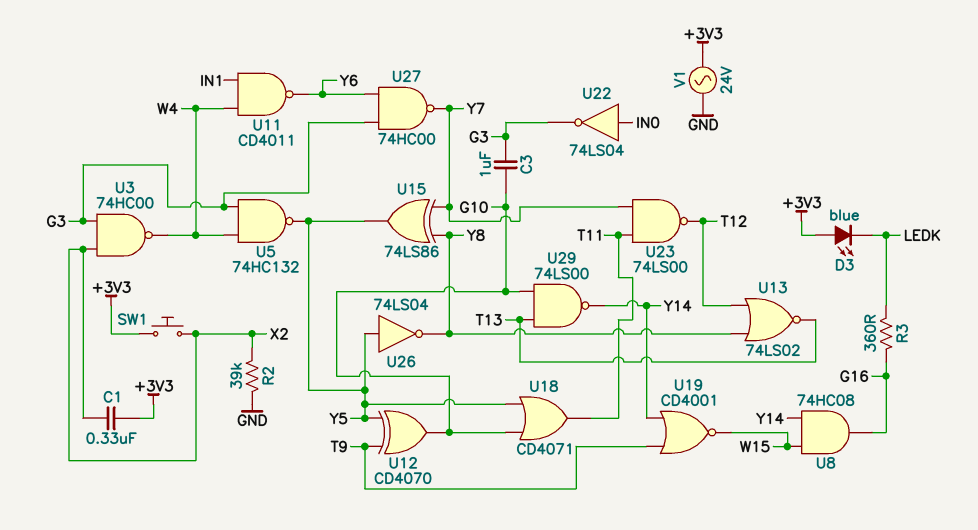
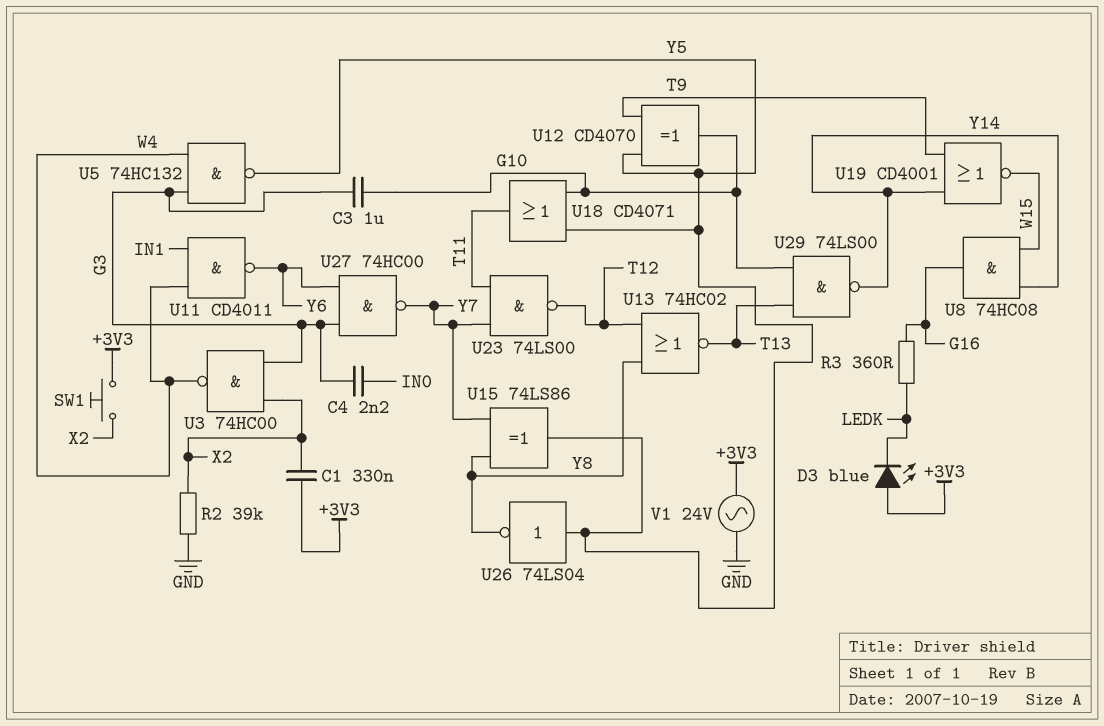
C4: none -> 2.2nF (G3, IN0)
U13: NOR 74LS02 (in T12, in Y8, out T13) -> NOR 74HC02 (in T12, in Y8, out T13)
U22: NOT 74LS04 (in IN0, out G3) -> none

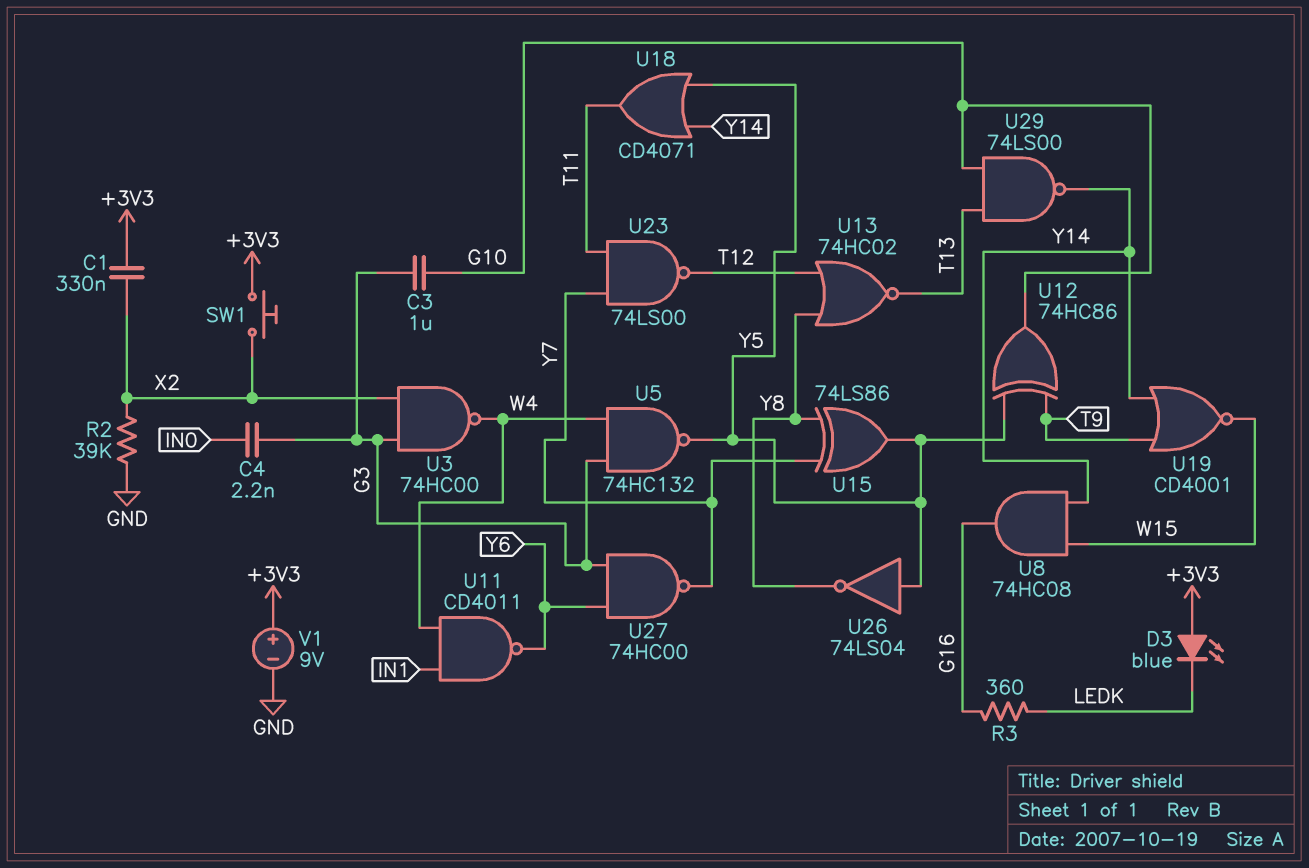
U12: XOR CD4070 (in T9, in Y5, out G10) -> XOR 74HC86 (in T9, in Y5, out G10)
U18: OR CD4071 (in G10, in Y5, out T11) -> OR CD4071 (in Y5, in Y14, out T11)
V1: AC 24V (+3V3, GND) -> 9V (plus +3V3, minus GND)

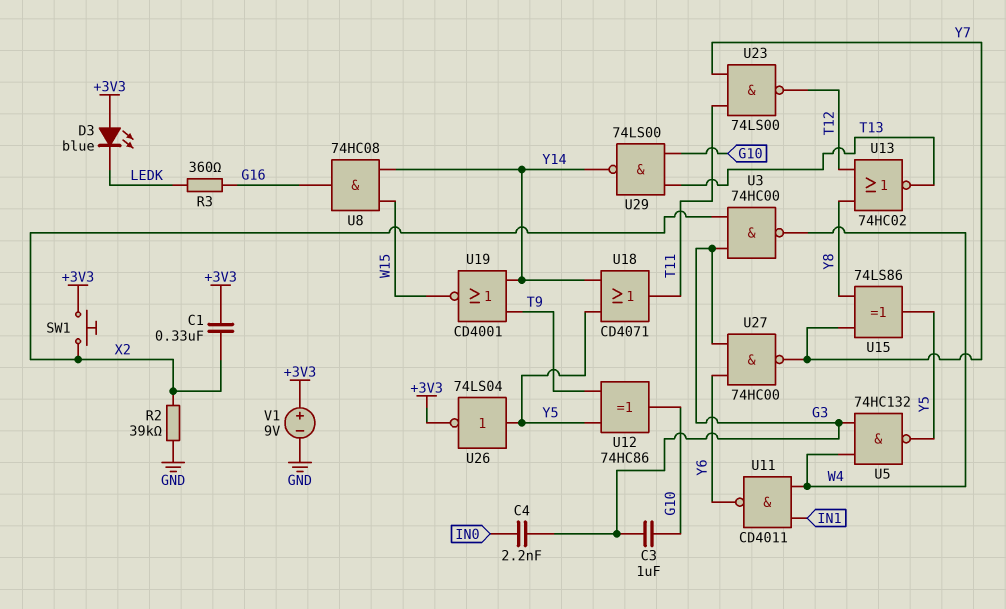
U26: NOT 74LS04 (in Y5, out Y8) -> NOT 74LS04 (in Y5, out +3V3)

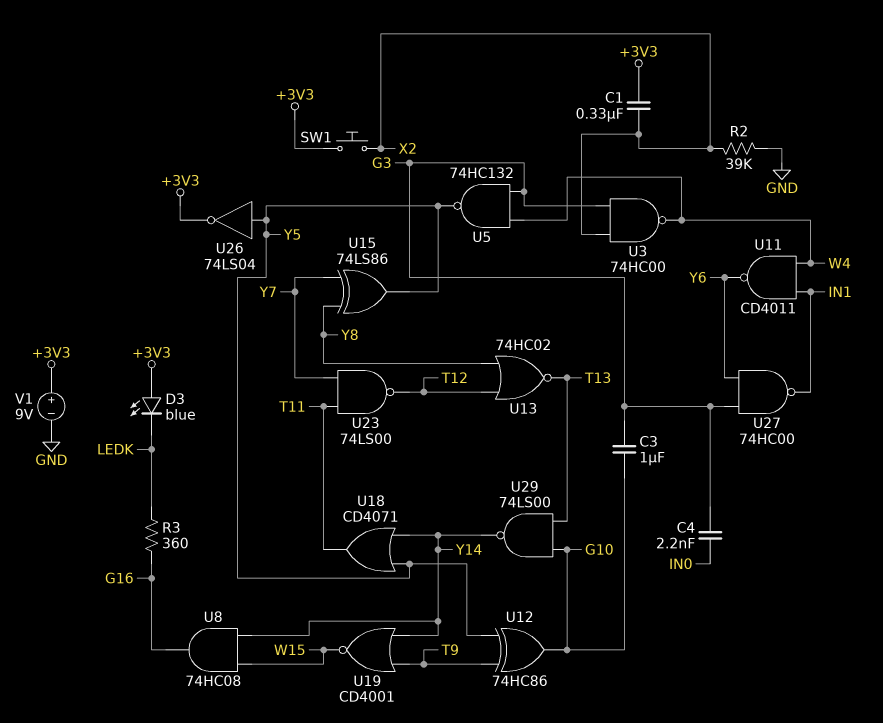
U27: NAND 74HC00 (in G3, in Y6, out Y7) -> NAND 74HC00 (in G3, in Y6, out IN1)

